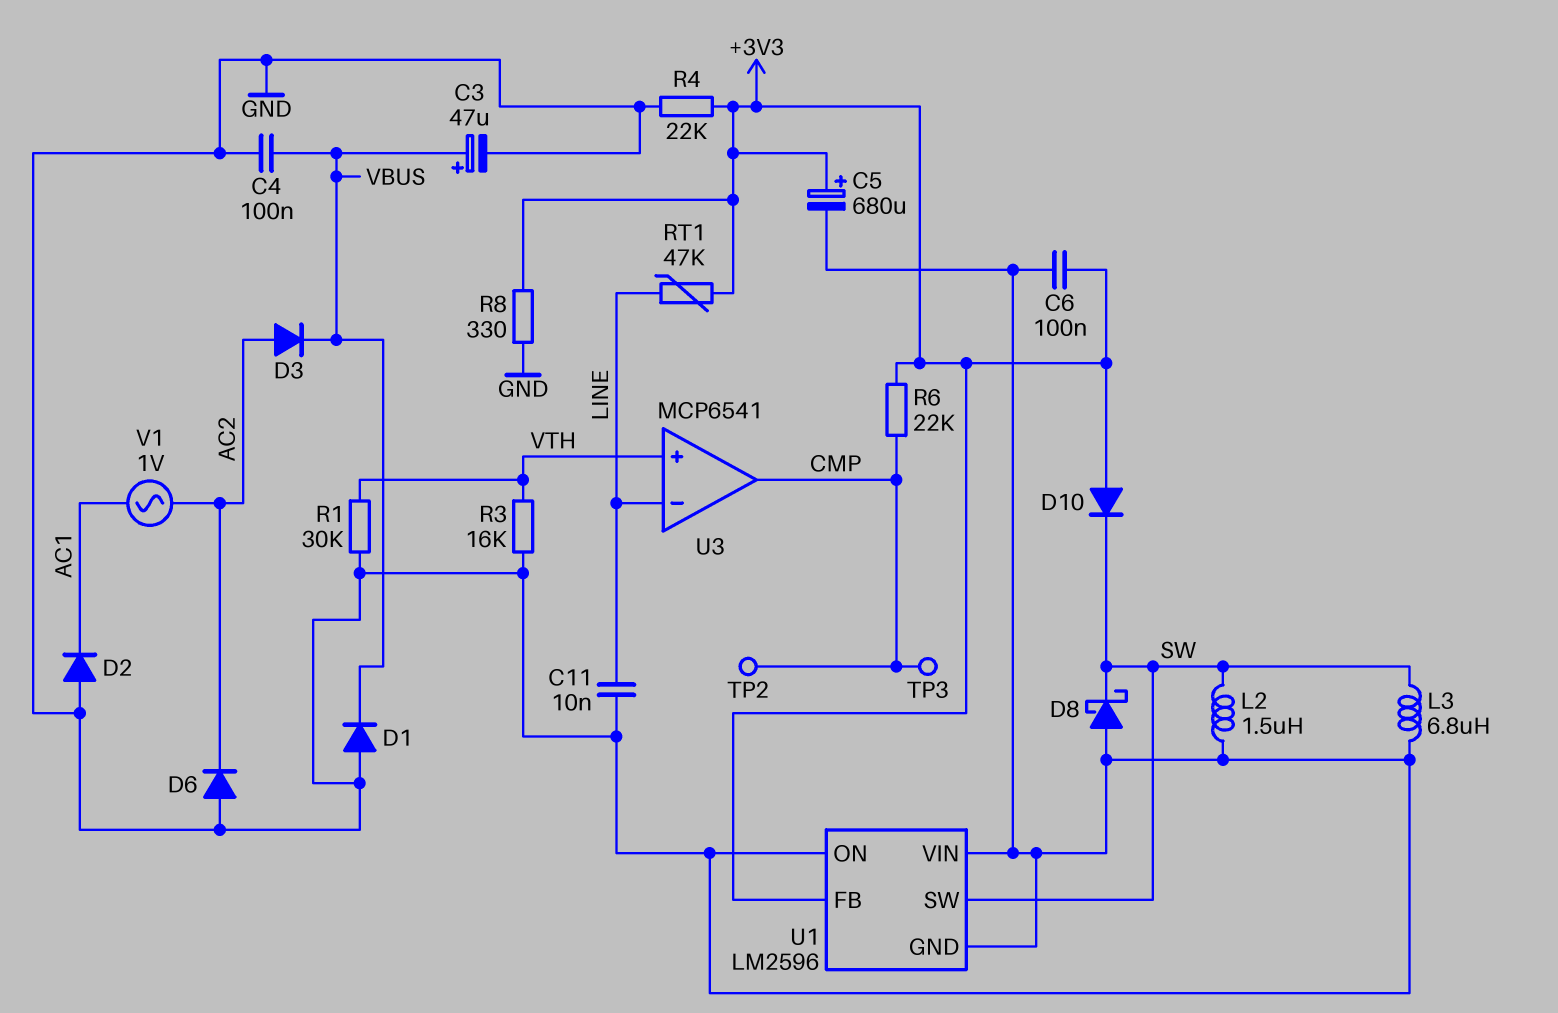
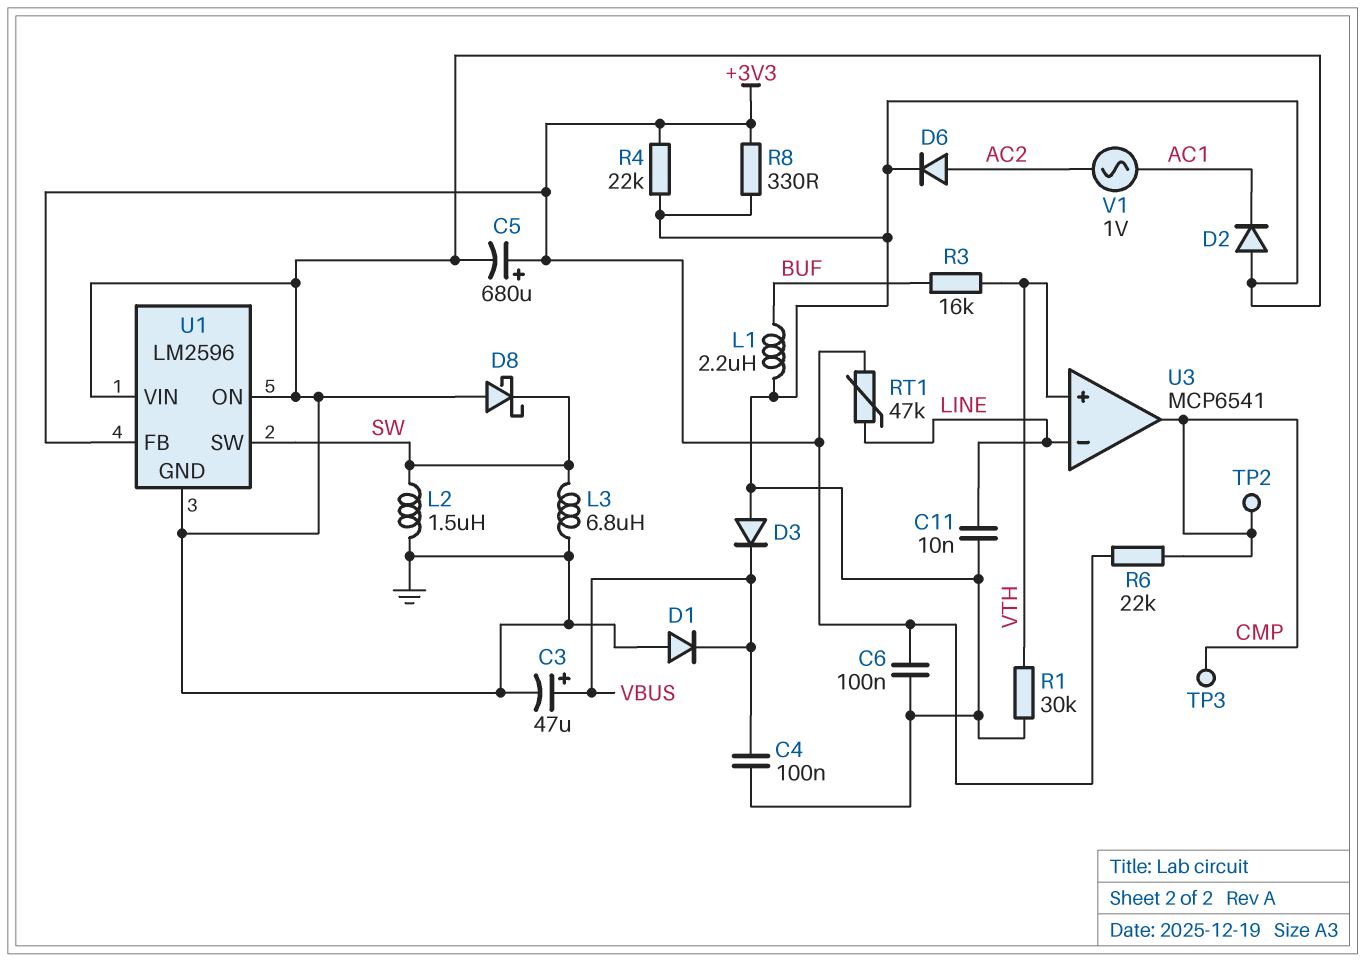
D3: diode (A AC2, K VBUS) -> diode (A GND, K VBUS)
D6: diode (A GND, K AC2) -> diode (A AC2, K GND)
D10: diode (A +3V3, K SW) -> none
L1: none -> 2.2uH (BUF, GND)
R3: 16k (GND, VTH) -> 16k (BUF, VTH)

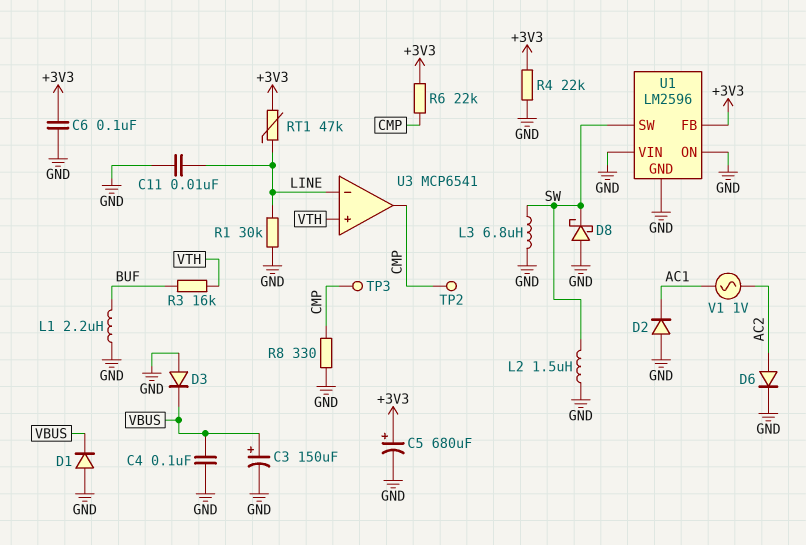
C3: 47uF (plus VBUS, minus GND) -> 150uF (plus VBUS, minus GND)
R1: 30k (GND, VTH) -> 30k (GND, LINE)
R8: 330 (+3V3, GND) -> 330 (CMP, GND)

